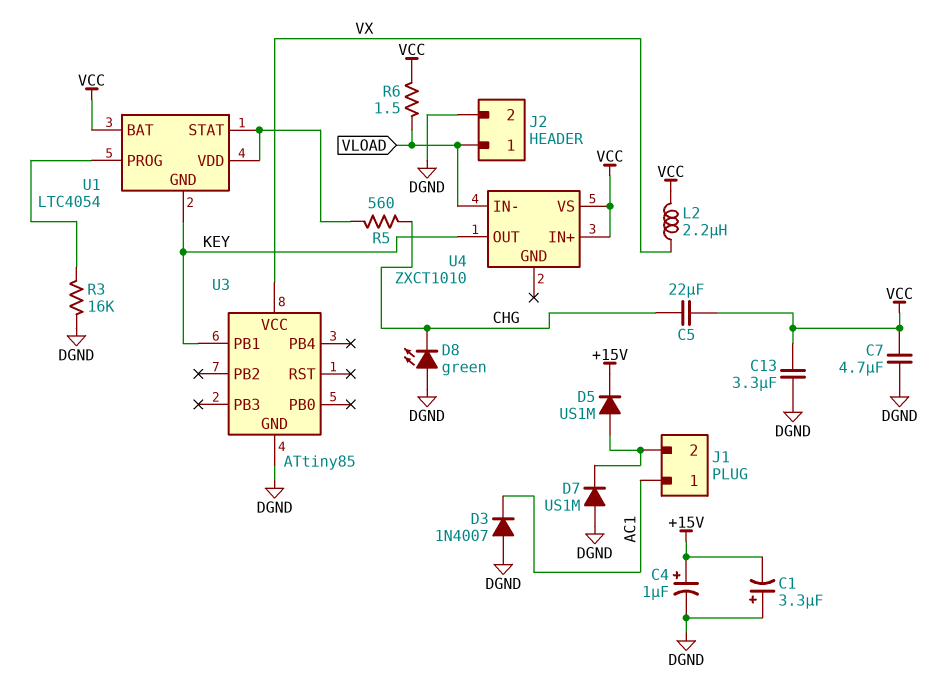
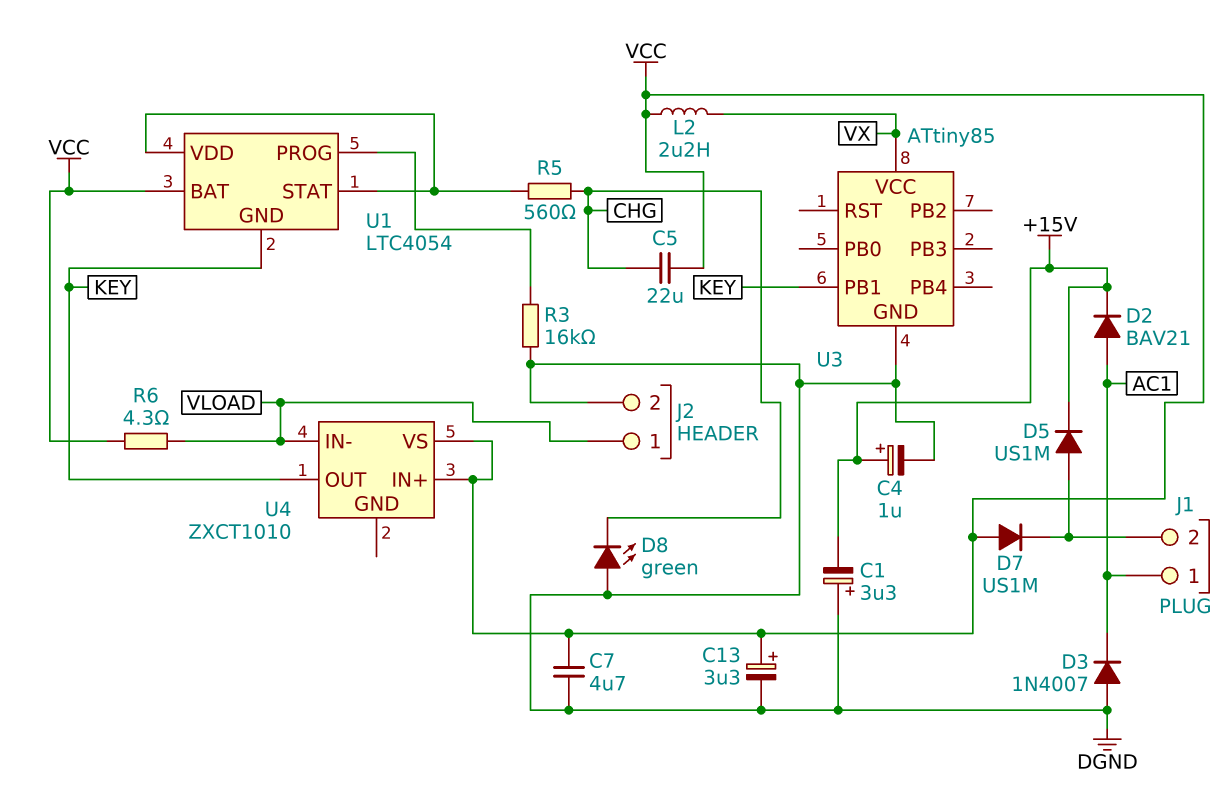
C13: 3.3uF (DGND, VCC) -> 3.3uF (plus VCC, minus DGND)
D2: none -> diode BAV21 (A AC1, K +15V)
D7: diode US1M (A DGND, K J1/2) -> diode US1M (A VCC, K J1/2)
R6: 1.5 (VCC, VLOAD) -> 4.3 (VCC, VLOAD)

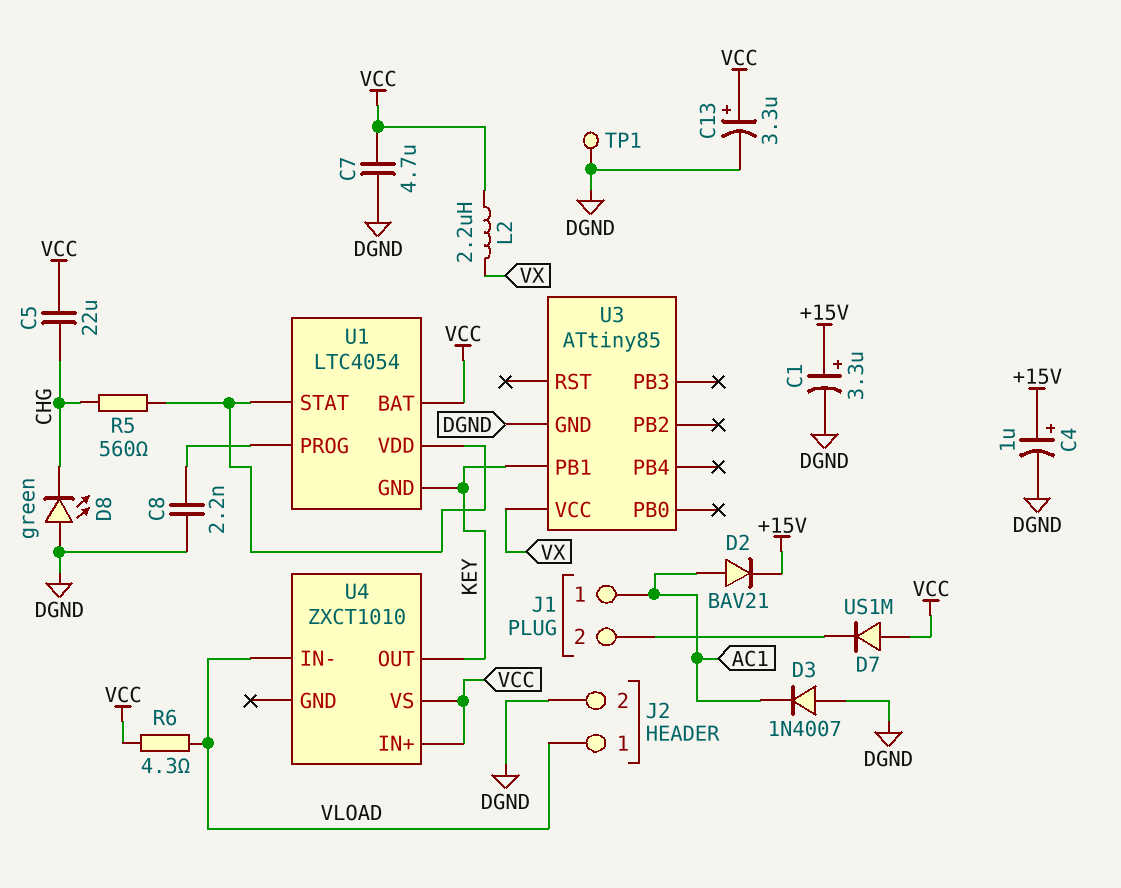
C1: 3.3uF (plus DGND, minus +15V) -> 3.3uF (plus +15V, minus DGND)
C8: none -> 2.2nF (DGND, U1/PROG)
D5: diode US1M (A J1/2, K +15V) -> none
R3: 16k (DGND, U1/PROG) -> none
TP1: none -> test point (DGND)

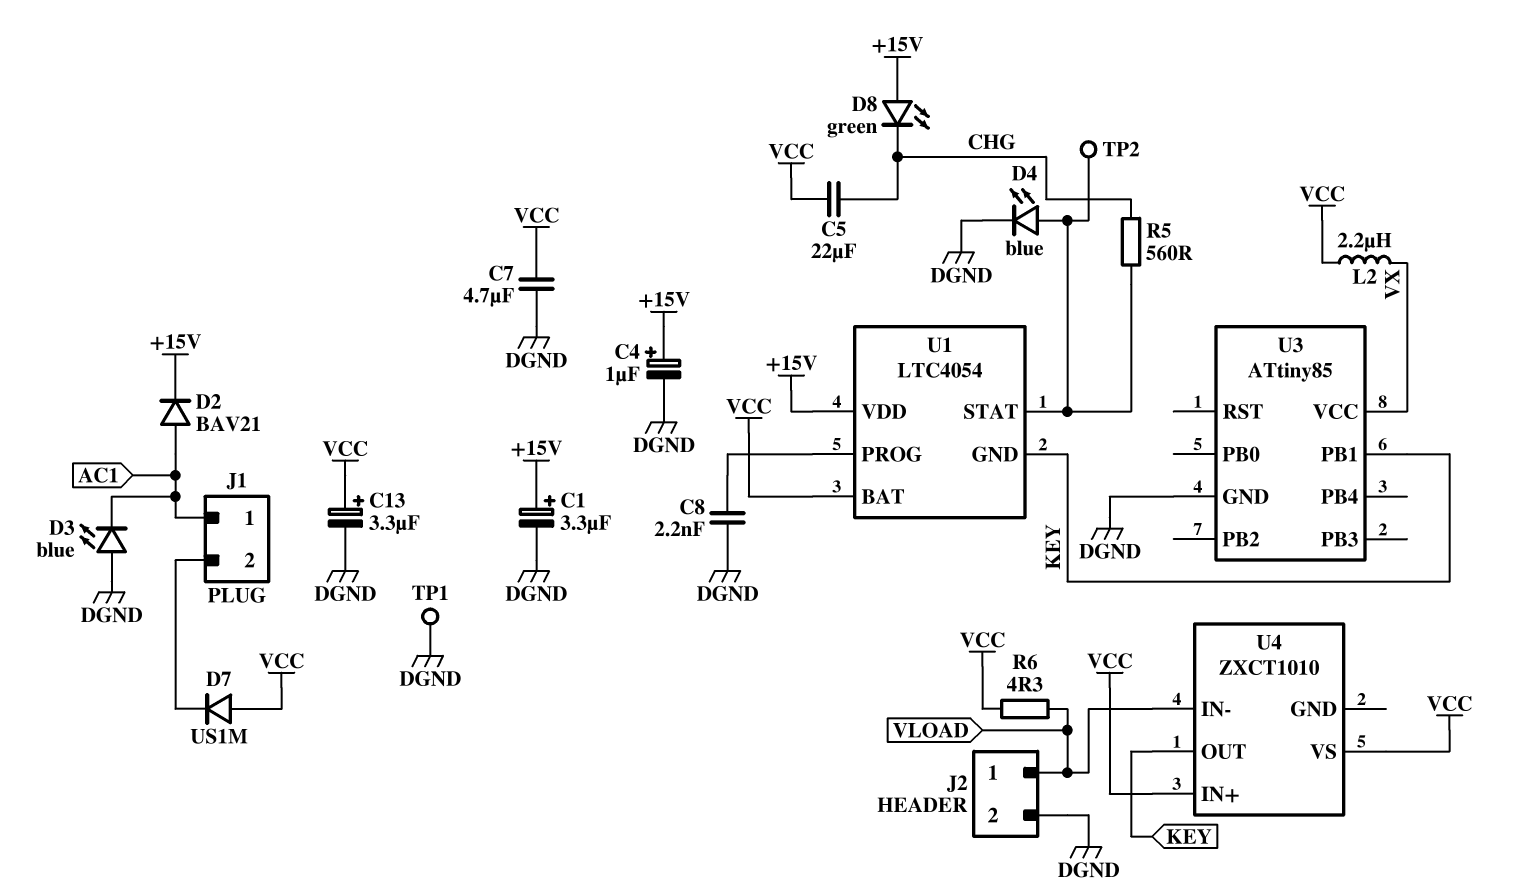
D3: diode 1N4007 (A DGND, K AC1) -> LED blue (A DGND, K AC1)
D4: none -> LED blue (A U1/STAT, K DGND)
D8: LED green (A DGND, K CHG) -> LED green (A +15V, K CHG)
TP2: none -> test point (U1/STAT)
U1 pin VDD: U1/STAT -> +15V

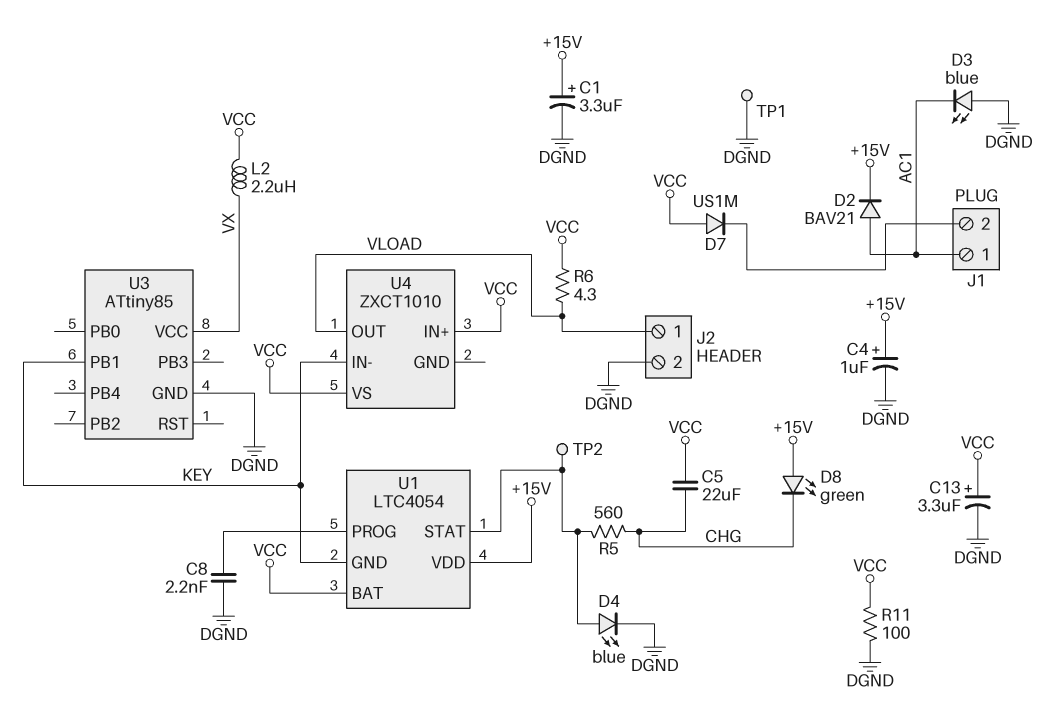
C7: 4.7uF (DGND, VCC) -> none
R11: none -> 100 (DGND, VCC)
U4 pin IN-: VLOAD -> KEY
U4 pin OUT: KEY -> VLOAD

